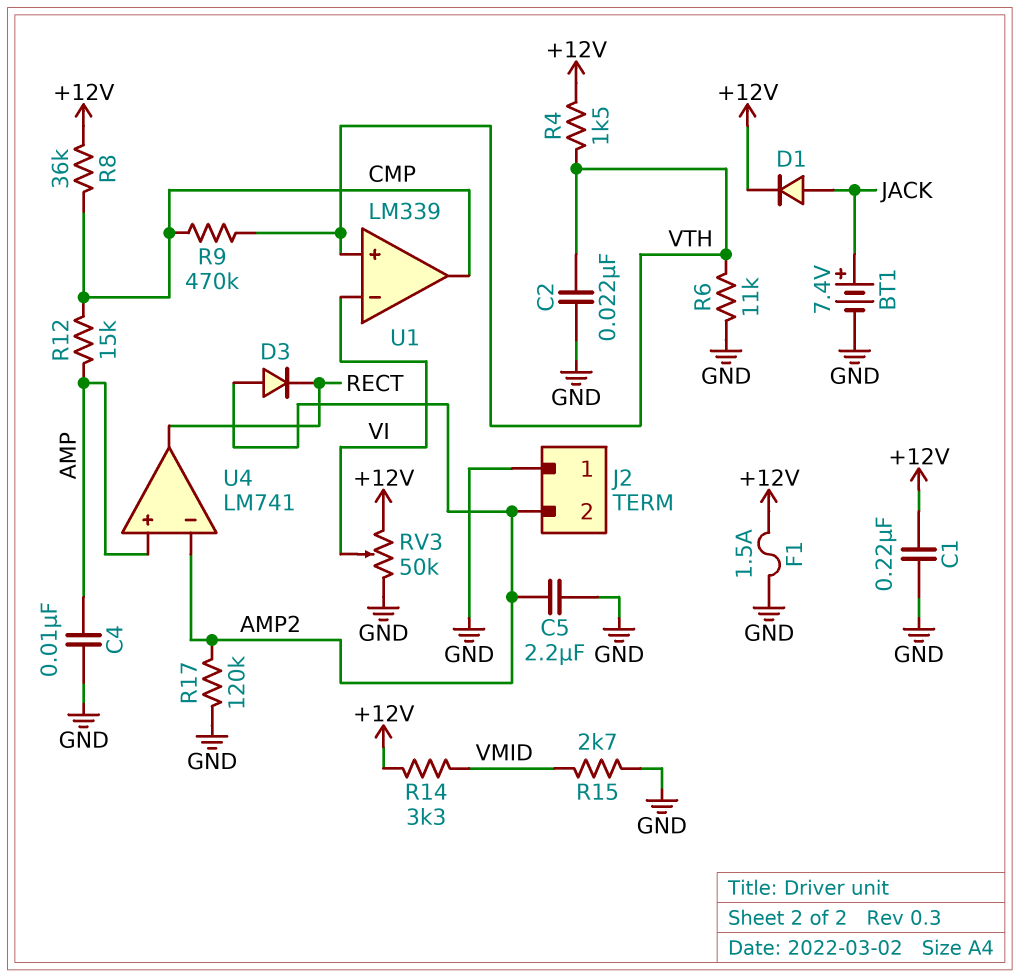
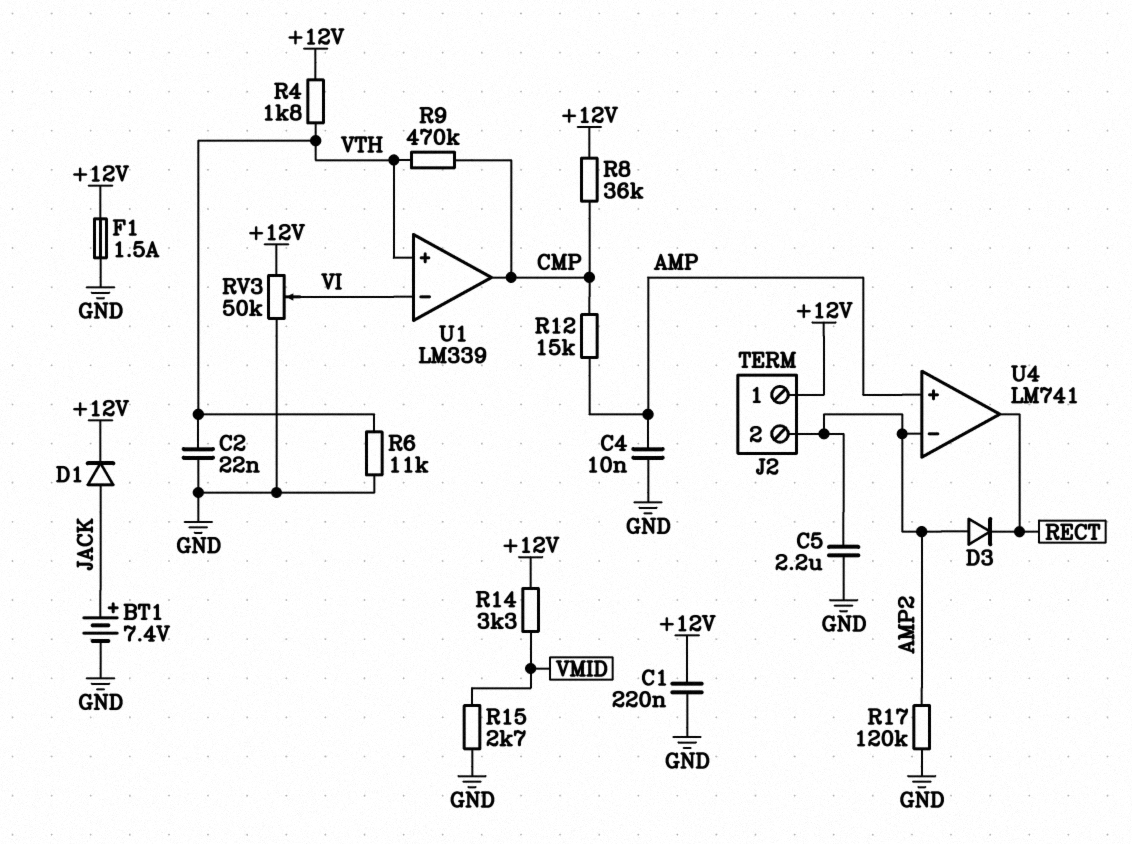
J2 pin 1: GND -> +12V
R4: 1.5k (+12V, VTH) -> 1.8k (+12V, VTH)

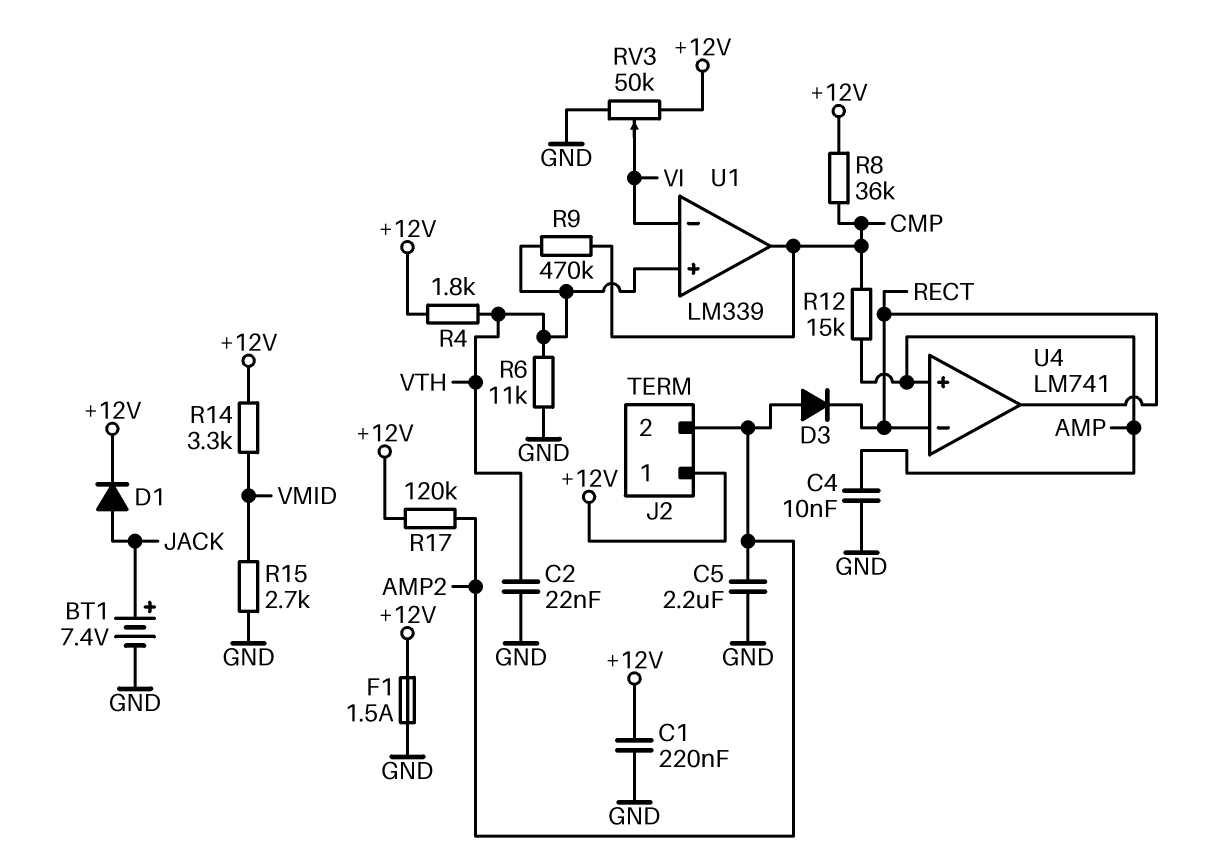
R17: 120k (AMP2, GND) -> 120k (+12V, AMP2)
U4 pin in-: AMP2 -> RECT

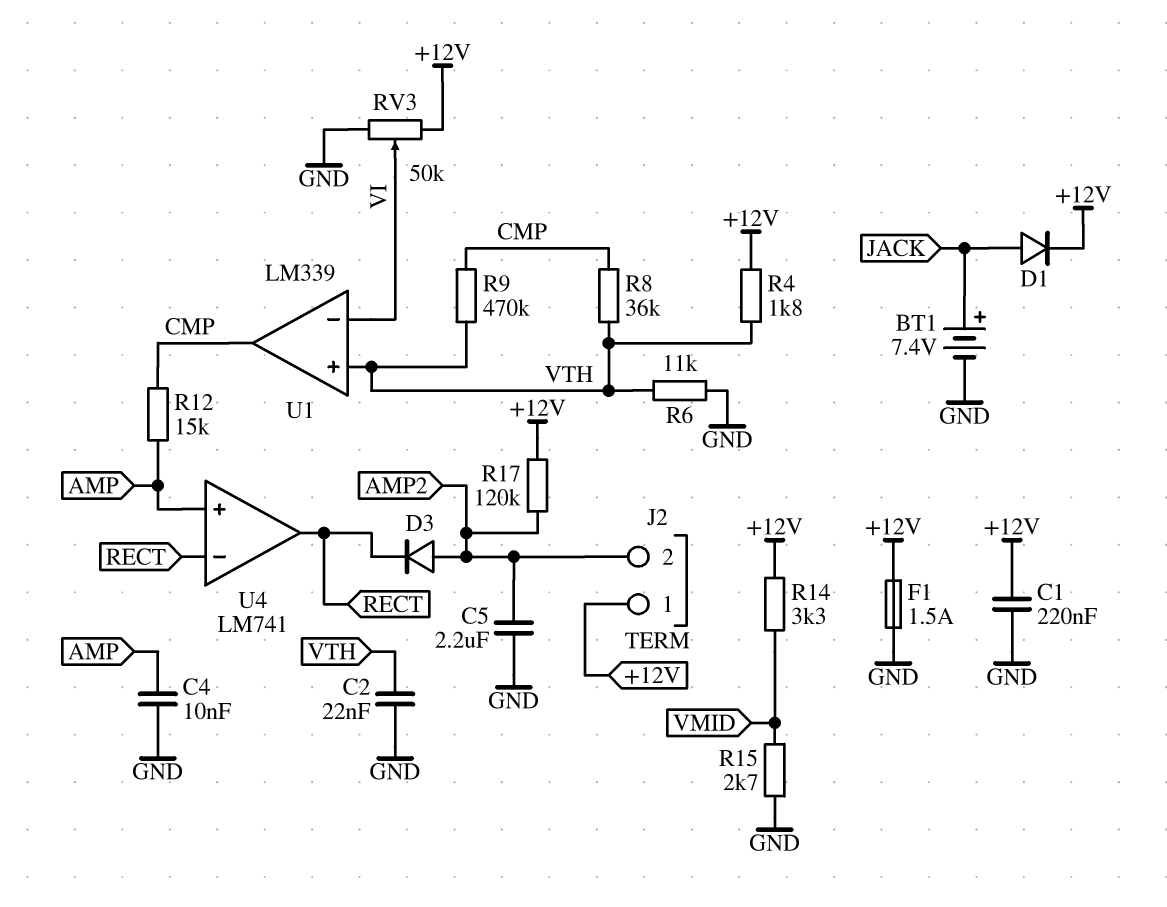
R8: 36k (+12V, CMP) -> 36k (CMP, VTH)

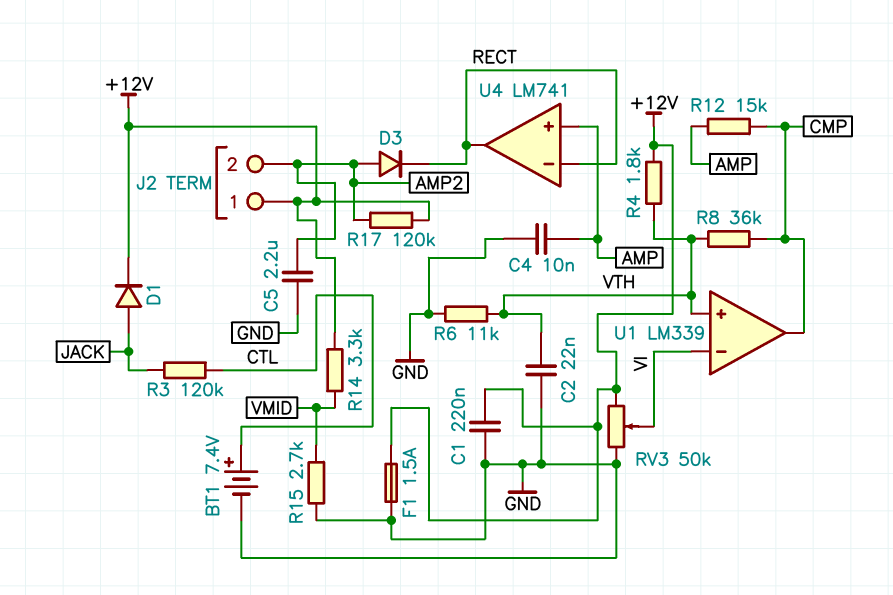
BT1: 7.4V (plus JACK, minus GND) -> 7.4V (plus CTL, minus GND)
R3: none -> 120k (CTL, JACK)
R9: 470k (CMP, VTH) -> none

